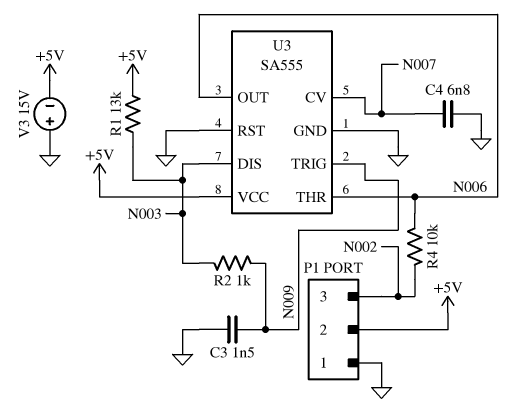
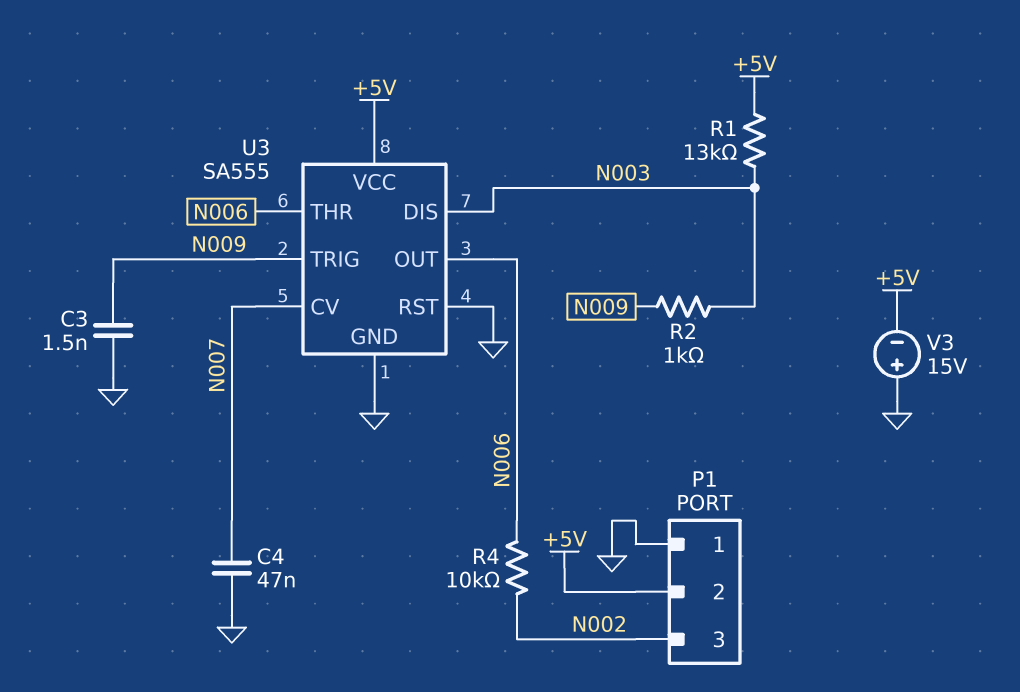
C4: 6.8nF (GND, N007) -> 47nF (GND, N007)

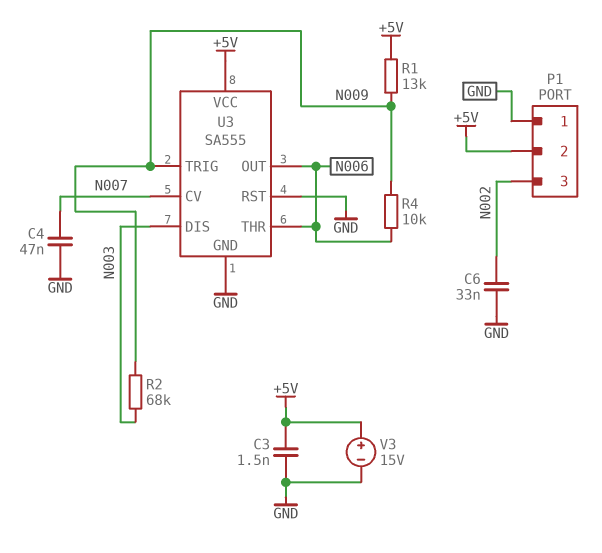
C3: 1.5nF (GND, N009) -> 1.5nF (+5V, GND)
C6: none -> 33nF (GND, N002)
R1: 13k (+5V, N003) -> 13k (+5V, N009)
R2: 1k (N003, N009) -> 68k (N003, N009)
R4: 10k (N002, N006) -> 10k (N006, N009)
V3: 15V (plus GND, minus +5V) -> 15V (plus +5V, minus GND)

